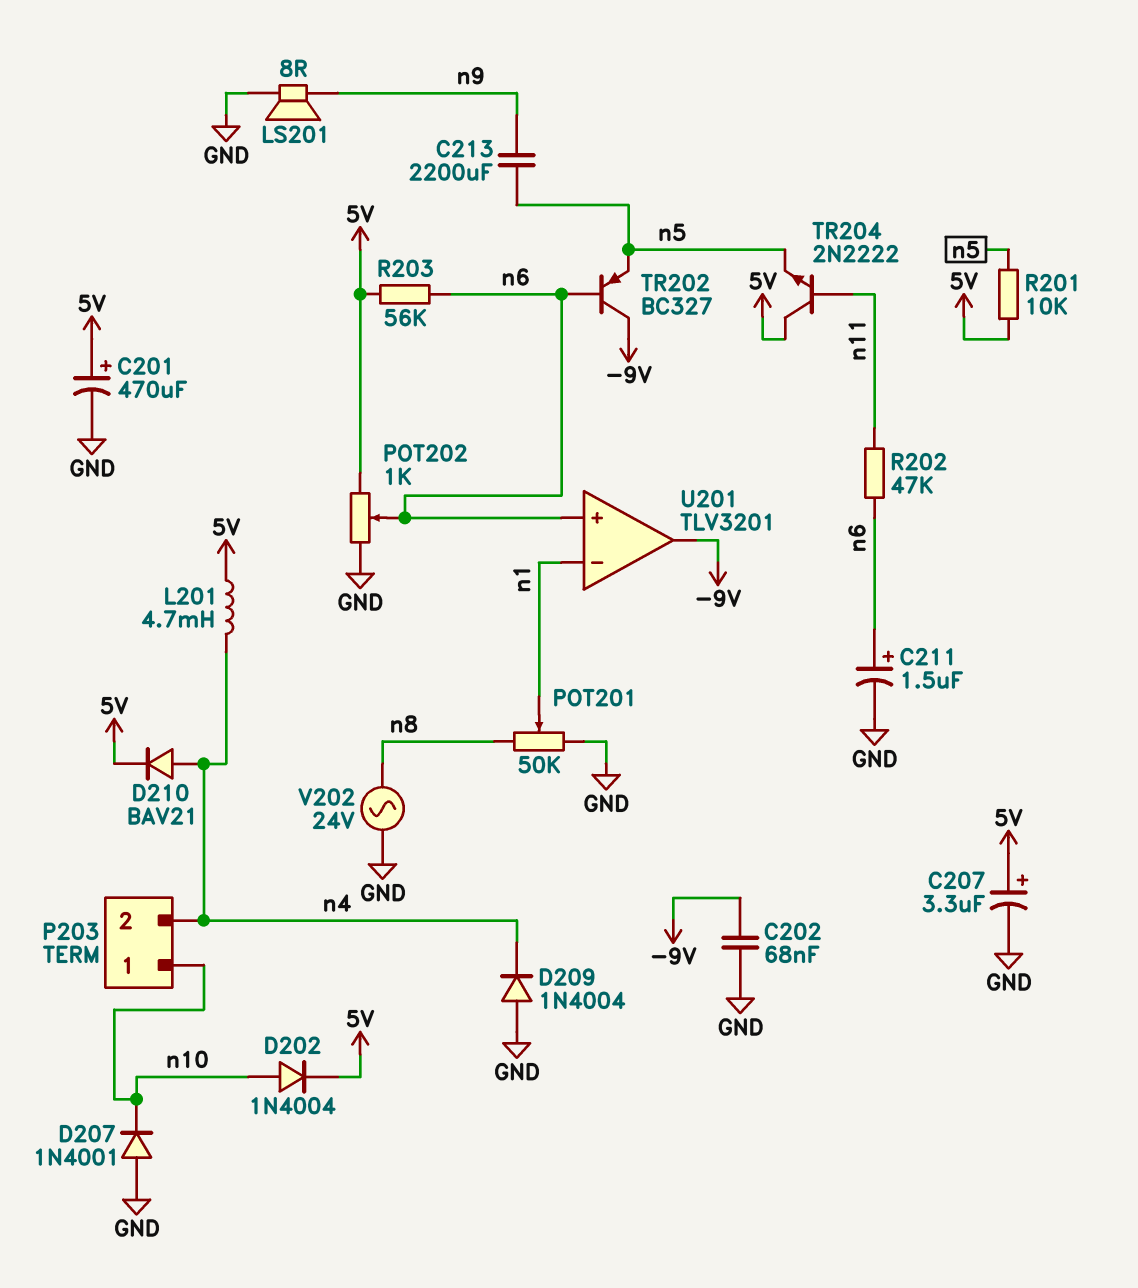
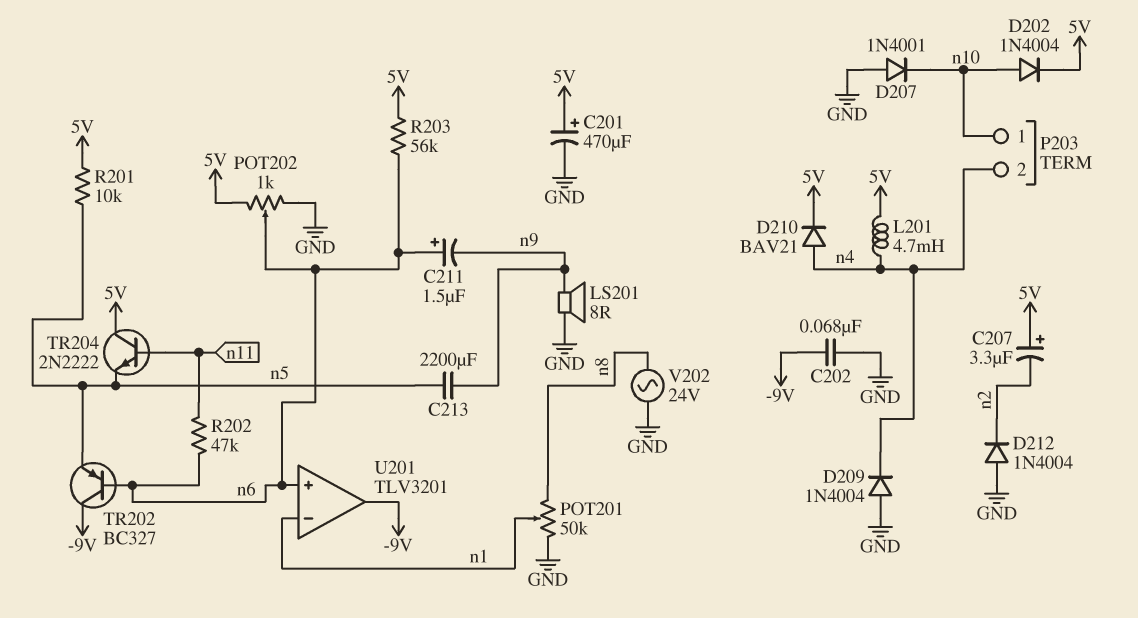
C207: 3.3uF (plus 5V, minus GND) -> 3.3uF (plus 5V, minus n2)
C211: 1.5uF (plus n6, minus GND) -> 1.5uF (plus n6, minus n9)
D212: none -> diode 1N4004 (A GND, K n2)

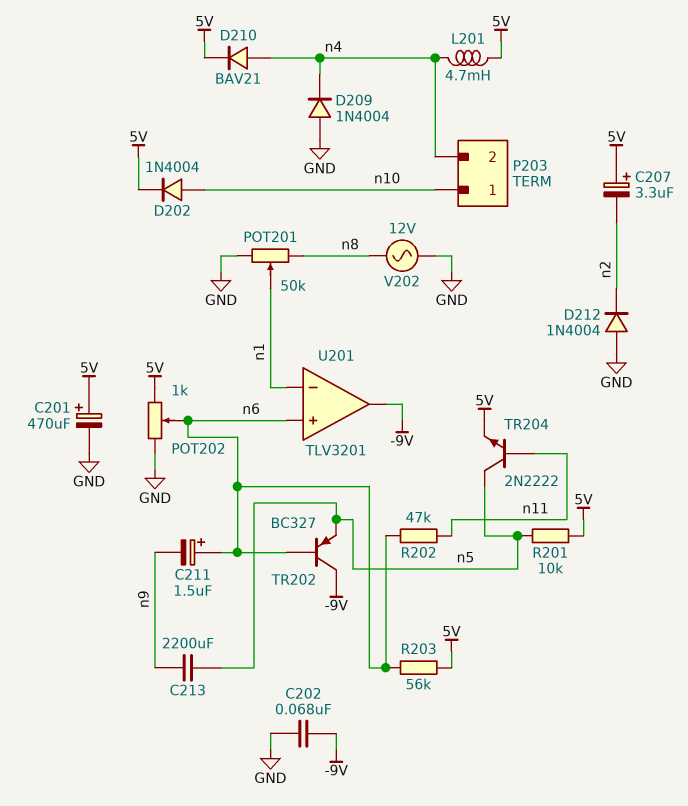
D207: diode 1N4001 (A GND, K n10) -> none
LS201: speaker 8R (GND, n9) -> none
TR204: NPN 2N2222 (B n11, C 5V, E n5) -> NPN 2N2222 (B n11, C n5, E 5V)
V202: AC 24V (GND, n8) -> AC 12V (GND, n8)

